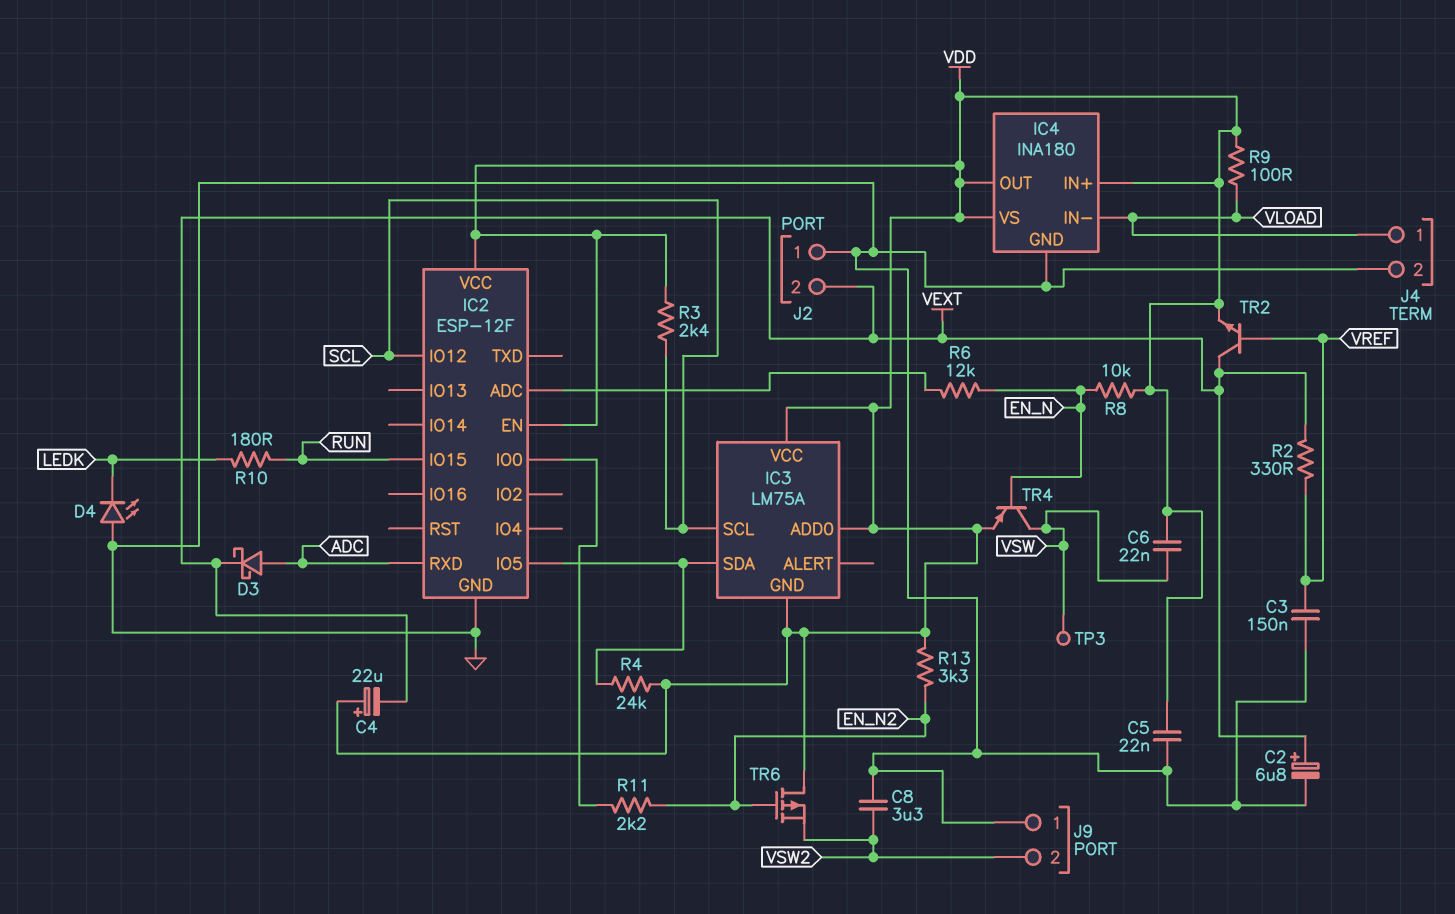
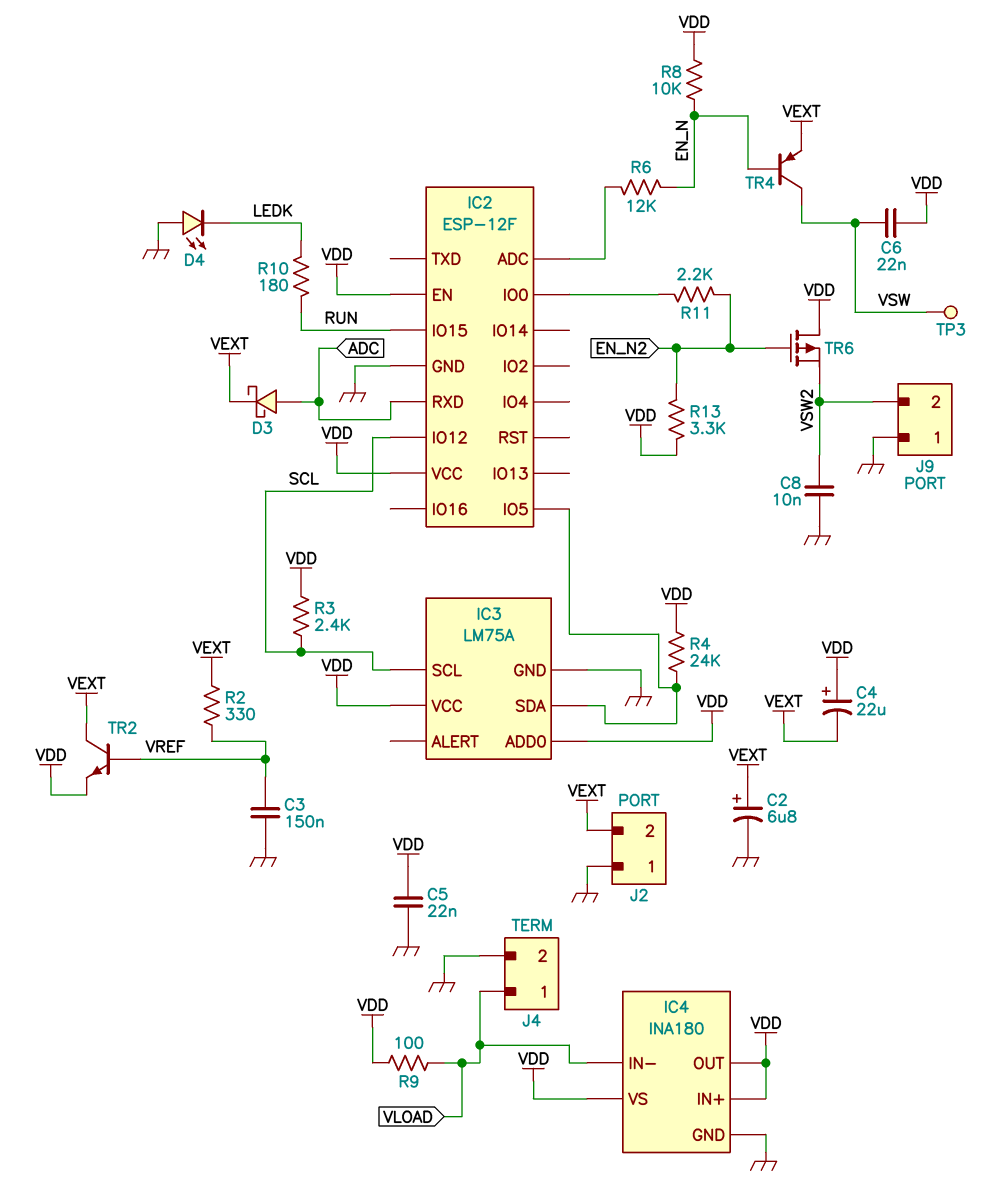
C8: 3.3uF (GND, VSW2) -> 10nF (GND, VSW2)
IC3 pin GND: VDD -> GND
TR4: PNP (B EN_N, C VSW, E VDD) -> PNP (B EN_N, C VSW, E VEXT)

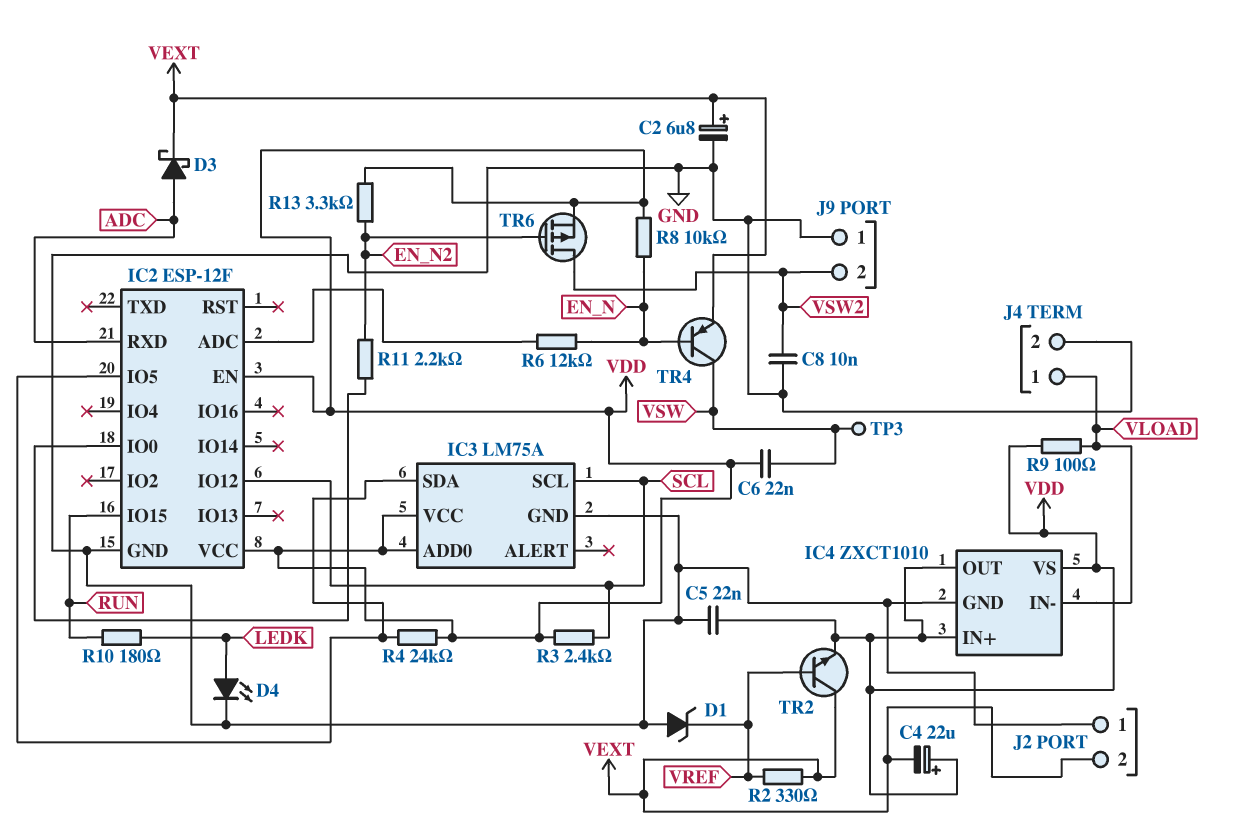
C3: 150nF (GND, VREF) -> none
D1: none -> zener (A GND, K VREF)
D4: LED (A GND, K LEDK) -> LED (A LEDK, K GND)
IC4: INA180 -> ZXCT1010
TR6: PMOS (G EN_N2, D VDD, S VSW2) -> PMOS (G EN_N2, D VSW2, S VDD)

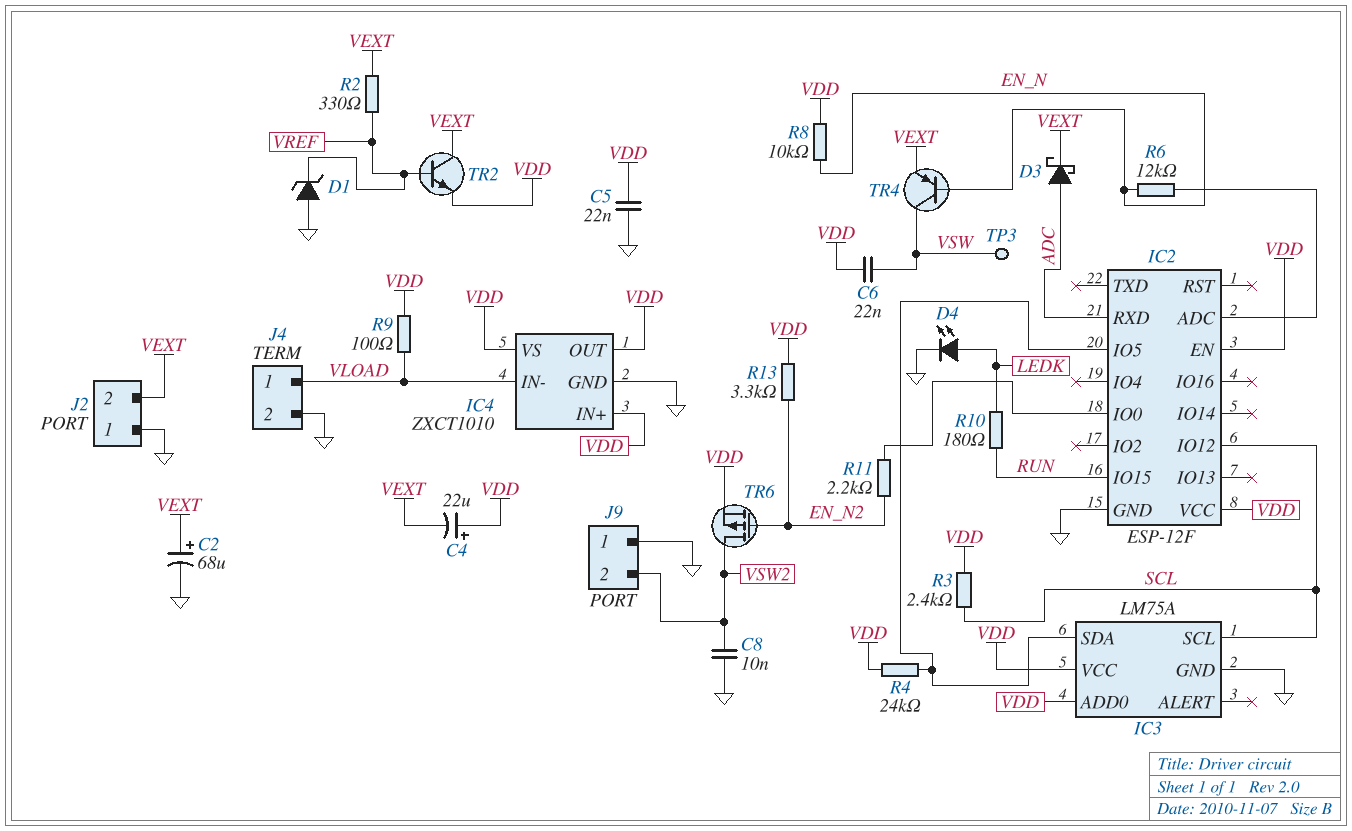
C2: 6.8uF (plus VEXT, minus GND) -> 68uF (plus VEXT, minus GND)

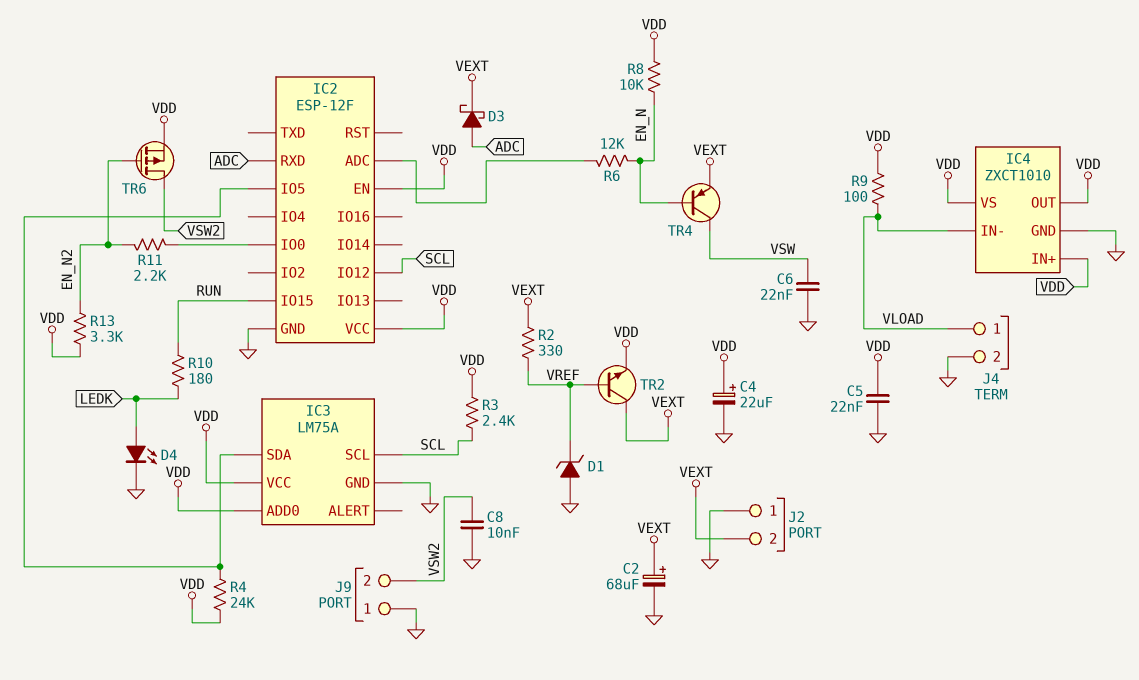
C4: 22uF (plus VDD, minus VEXT) -> 22uF (plus VDD, minus GND)
C6: 22nF (VDD, VSW) -> 22nF (GND, VSW)
TP3: test point (VSW) -> none

